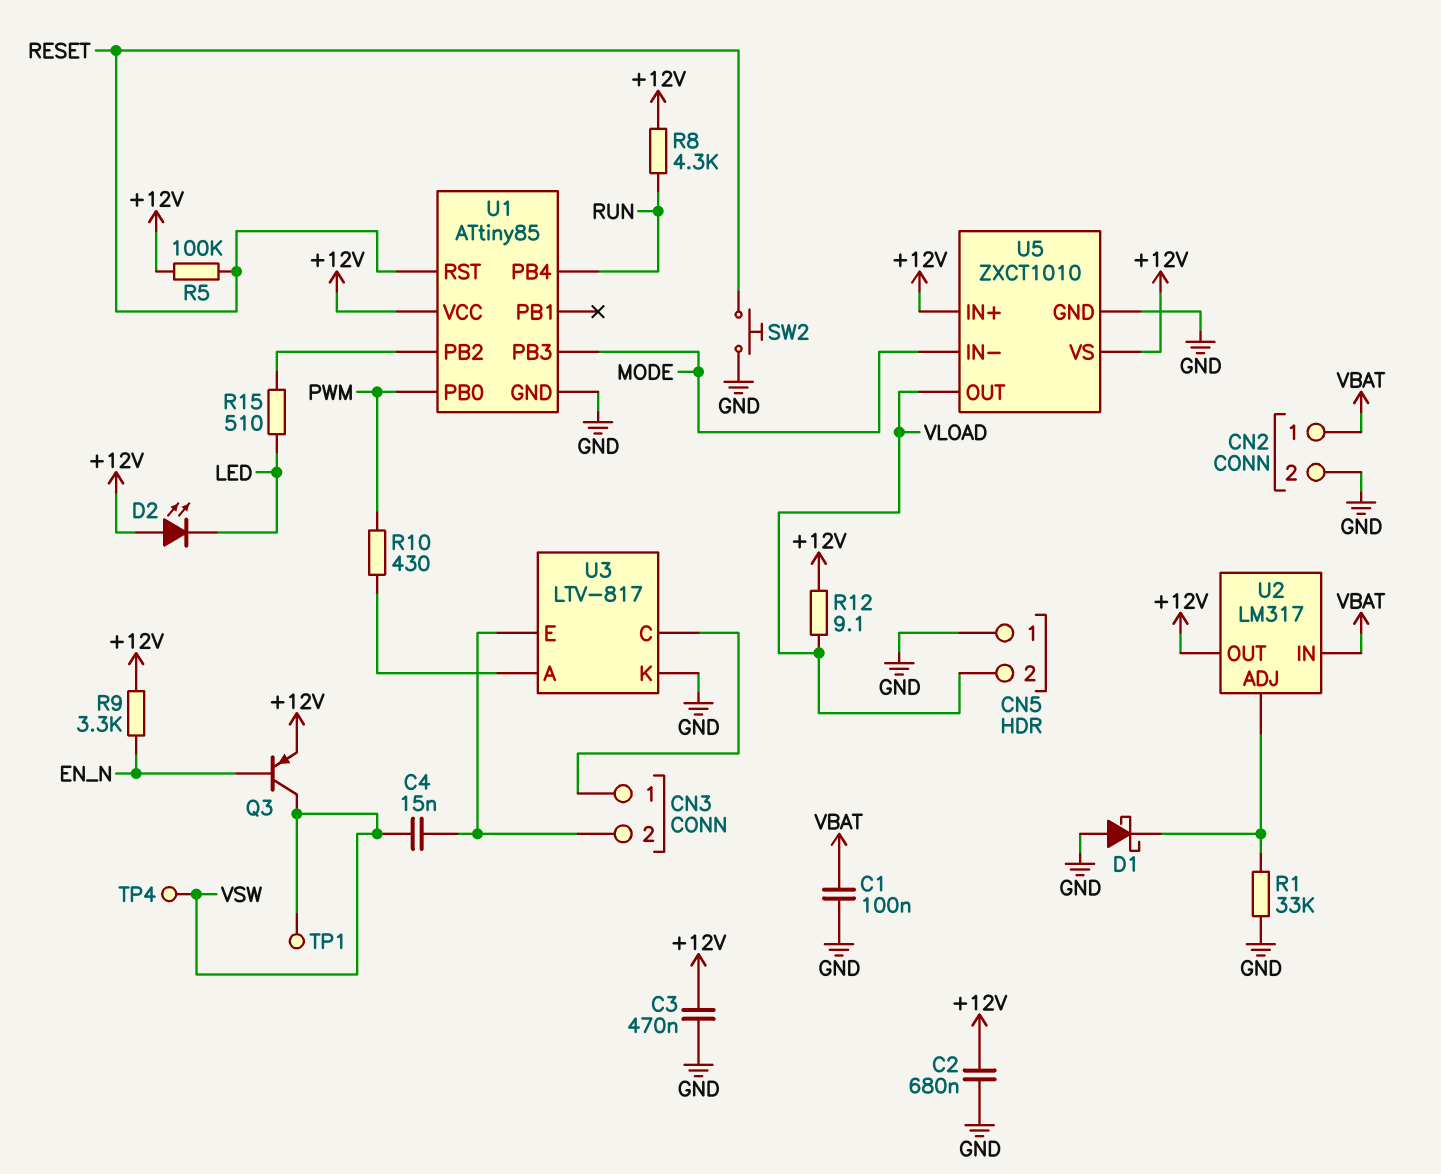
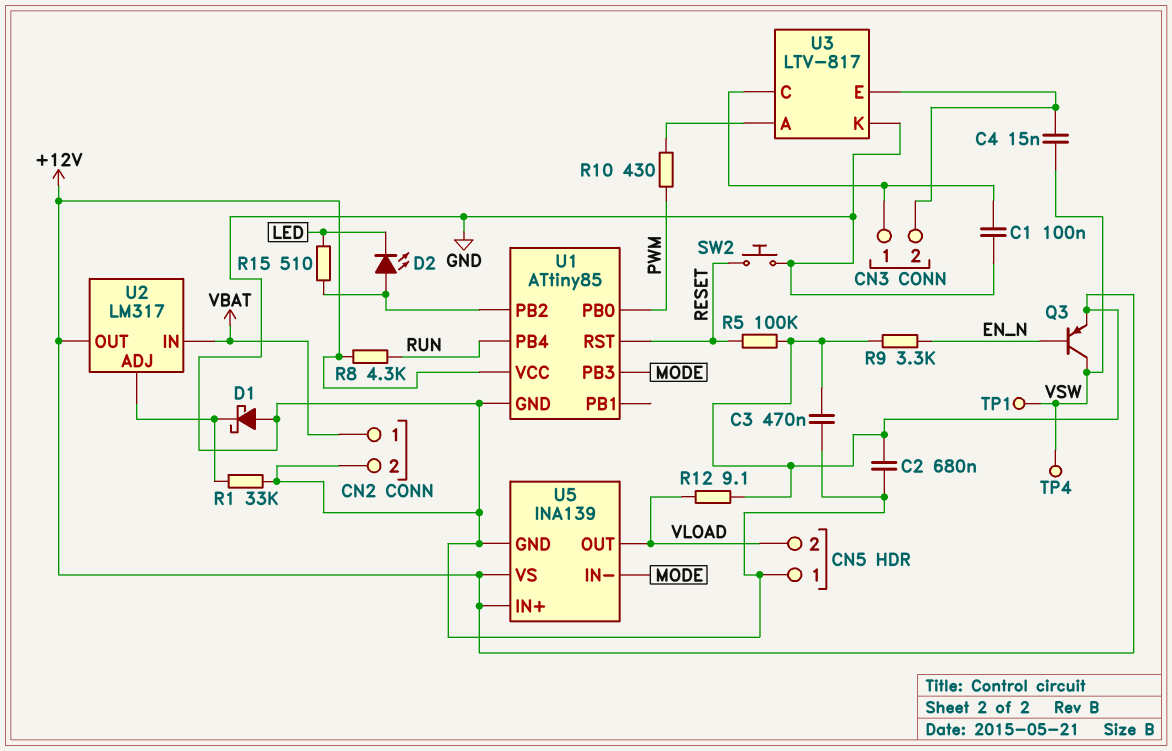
C1: 100nF (GND, VBAT) -> 100nF (CN3/1, GND)
D2: LED (A +12V, K LED) -> LED (A U1/PB2, K LED)
U5: ZXCT1010 -> INA139

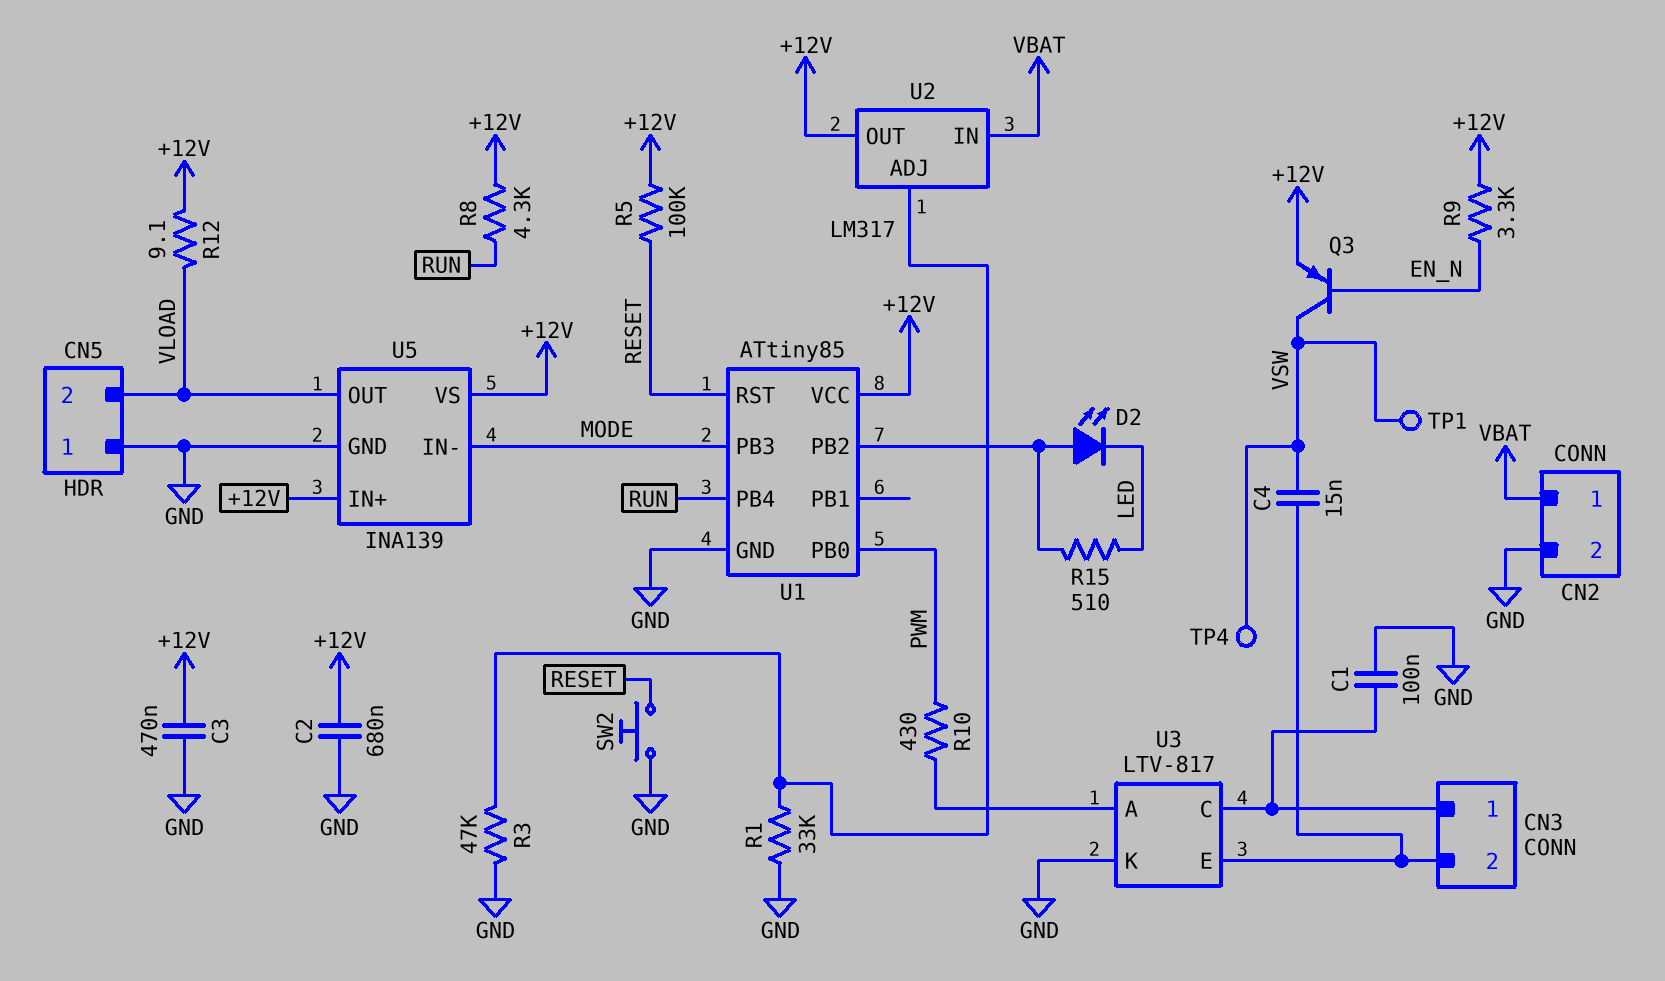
D1: schottky (A GND, K U2/ADJ) -> none
R3: none -> 47k (GND, U2/ADJ)

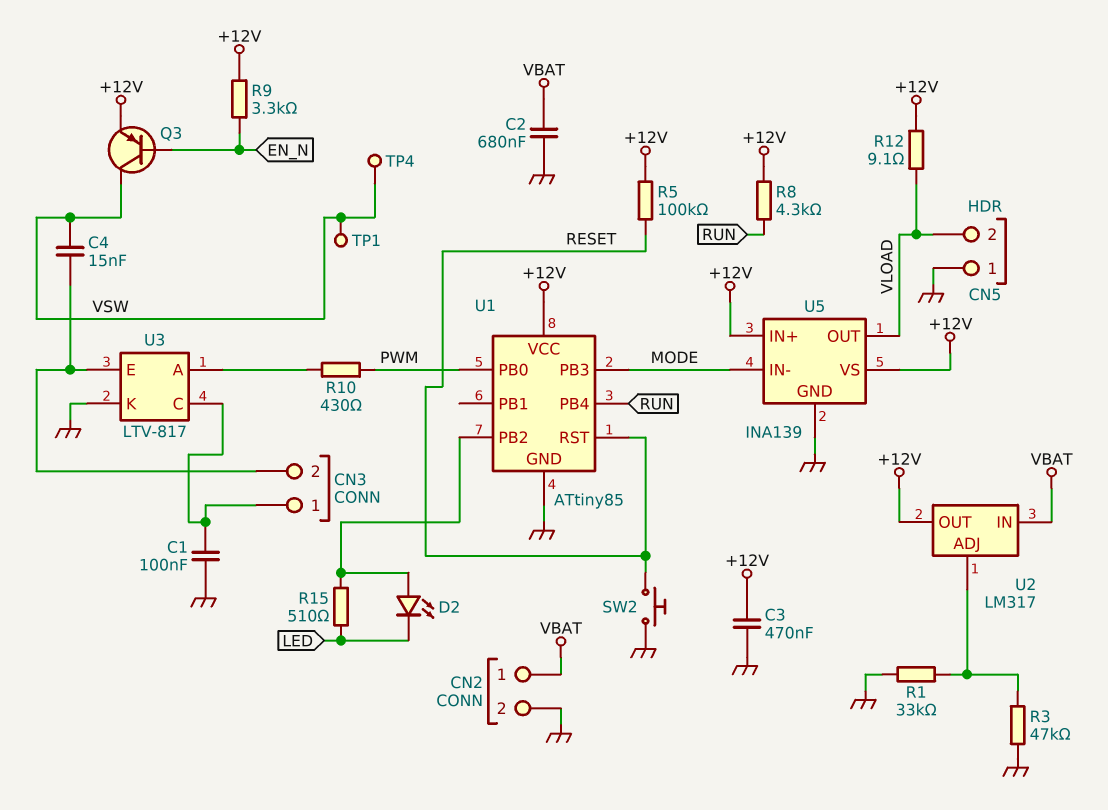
C2: 680nF (+12V, GND) -> 680nF (GND, VBAT)

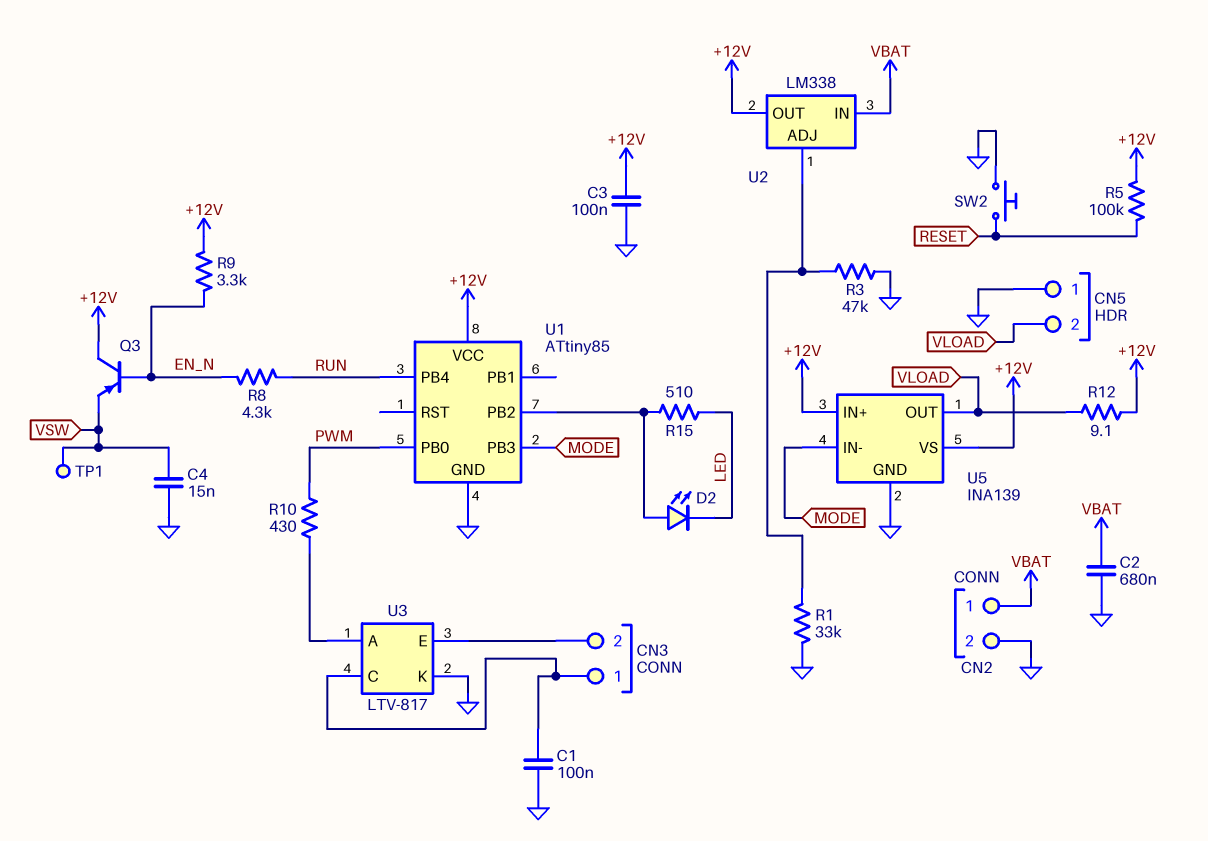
C3: 470nF (+12V, GND) -> 100nF (+12V, GND)
C4: 15nF (CN3/2, VSW) -> 15nF (GND, VSW)
Q3: PNP (B EN_N, C VSW, E +12V) -> PNP (B EN_N, C +12V, E VSW)
R8: 4.3k (+12V, RUN) -> 4.3k (EN_N, RUN)
TP4: test point (VSW) -> none
U1 pin RST: RESET -> none
U2: LM317 -> LM338

